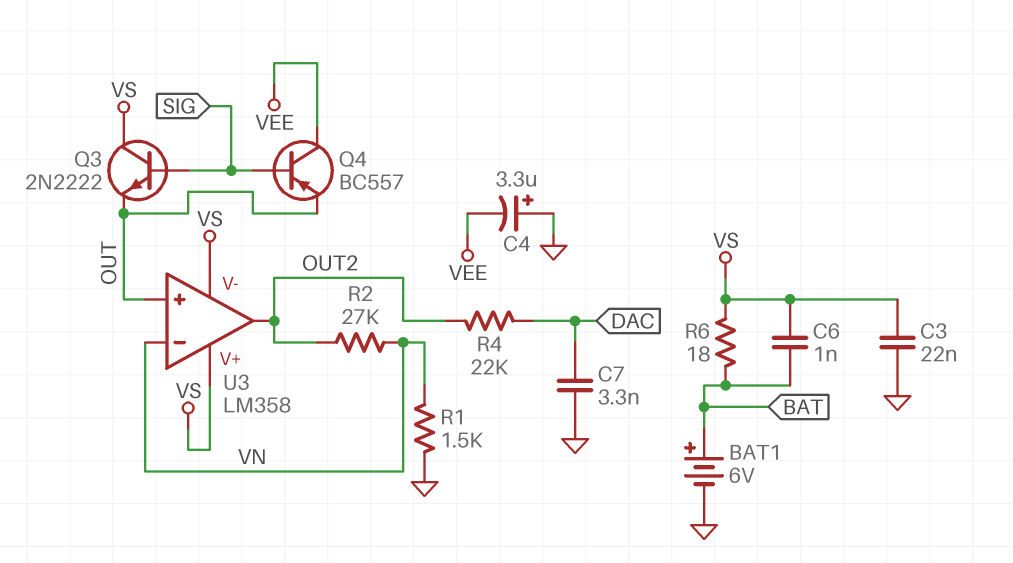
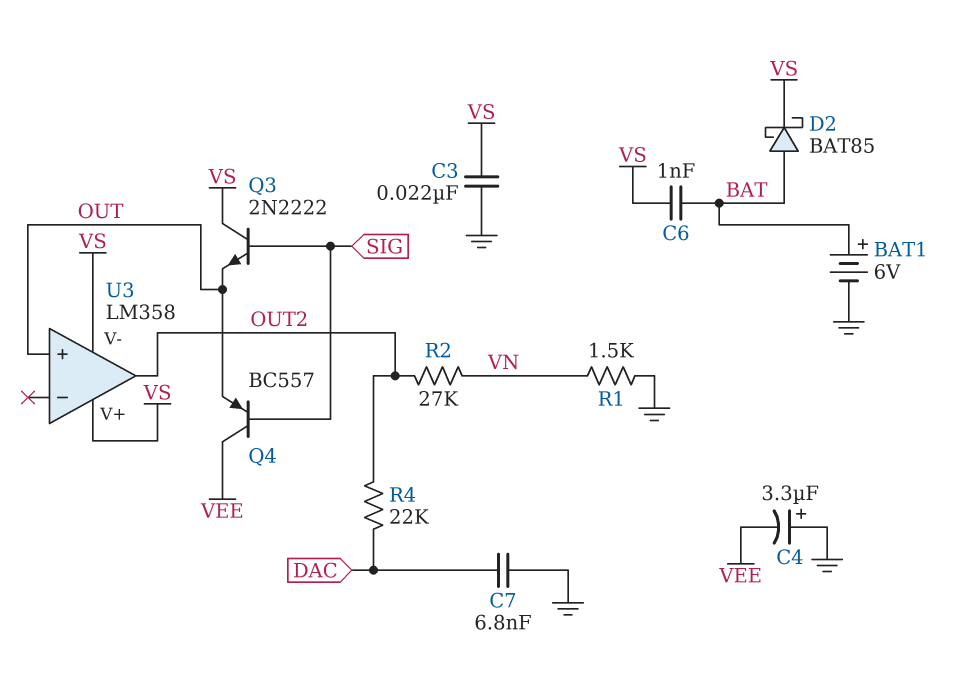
C7: 3.3nF (DAC, GND) -> 6.8nF (DAC, GND)
D2: none -> schottky BAT85 (A BAT, K VS)
R6: 18 (BAT, VS) -> none
U3 pin in-: VN -> none

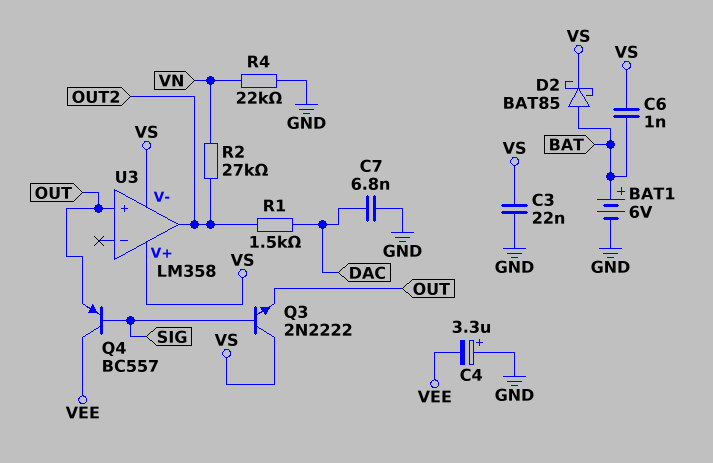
R1: 1.5k (GND, VN) -> 1.5k (DAC, OUT2)
R4: 22k (DAC, OUT2) -> 22k (GND, VN)

